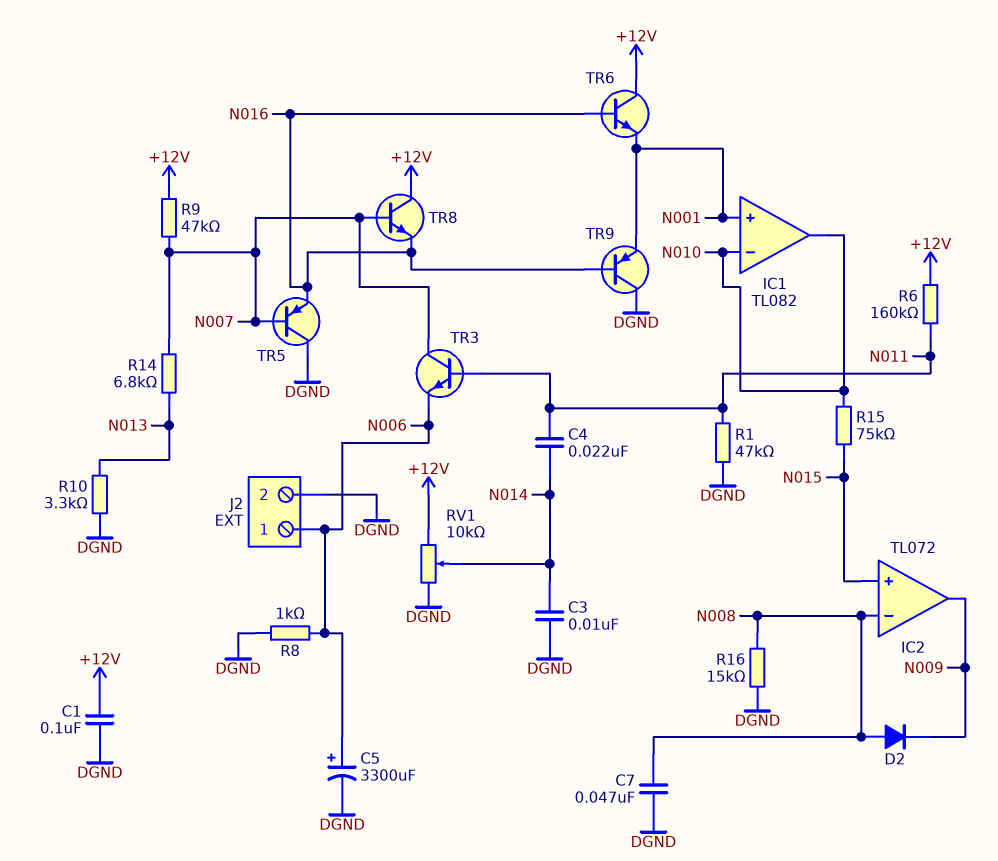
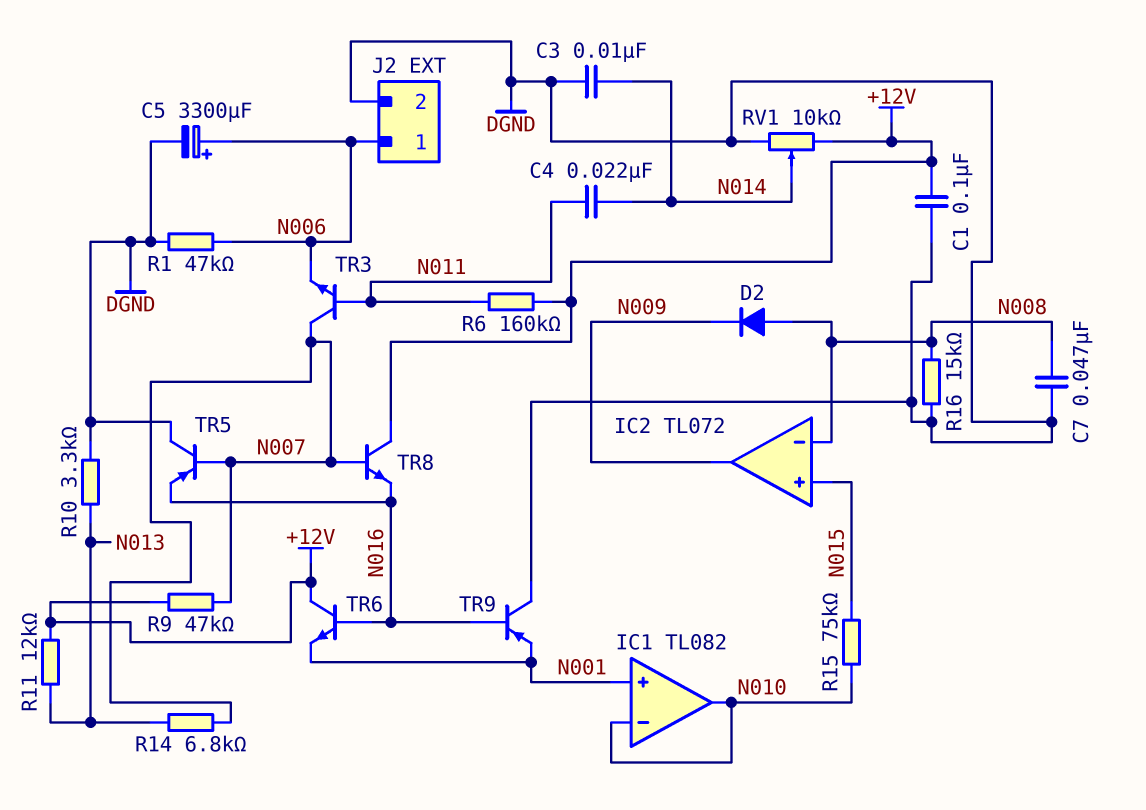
R1: 47k (DGND, N011) -> 47k (DGND, N006)
R8: 1k (DGND, N006) -> none
R11: none -> 12k (+12V, N013)

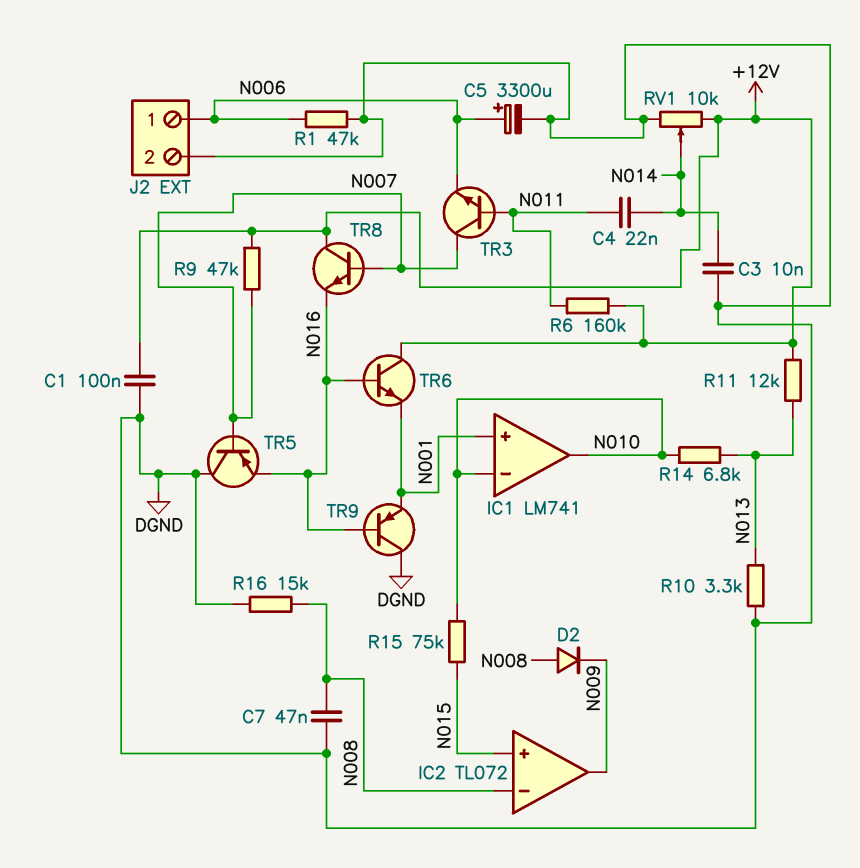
IC1: TL082 -> LM741
R14: 6.8k (N007, N013) -> 6.8k (N010, N013)

